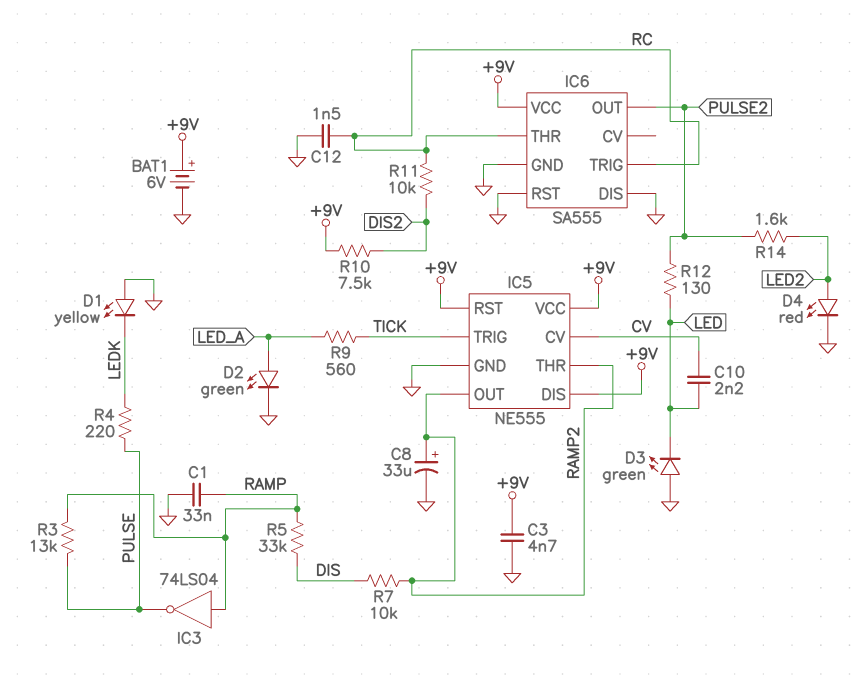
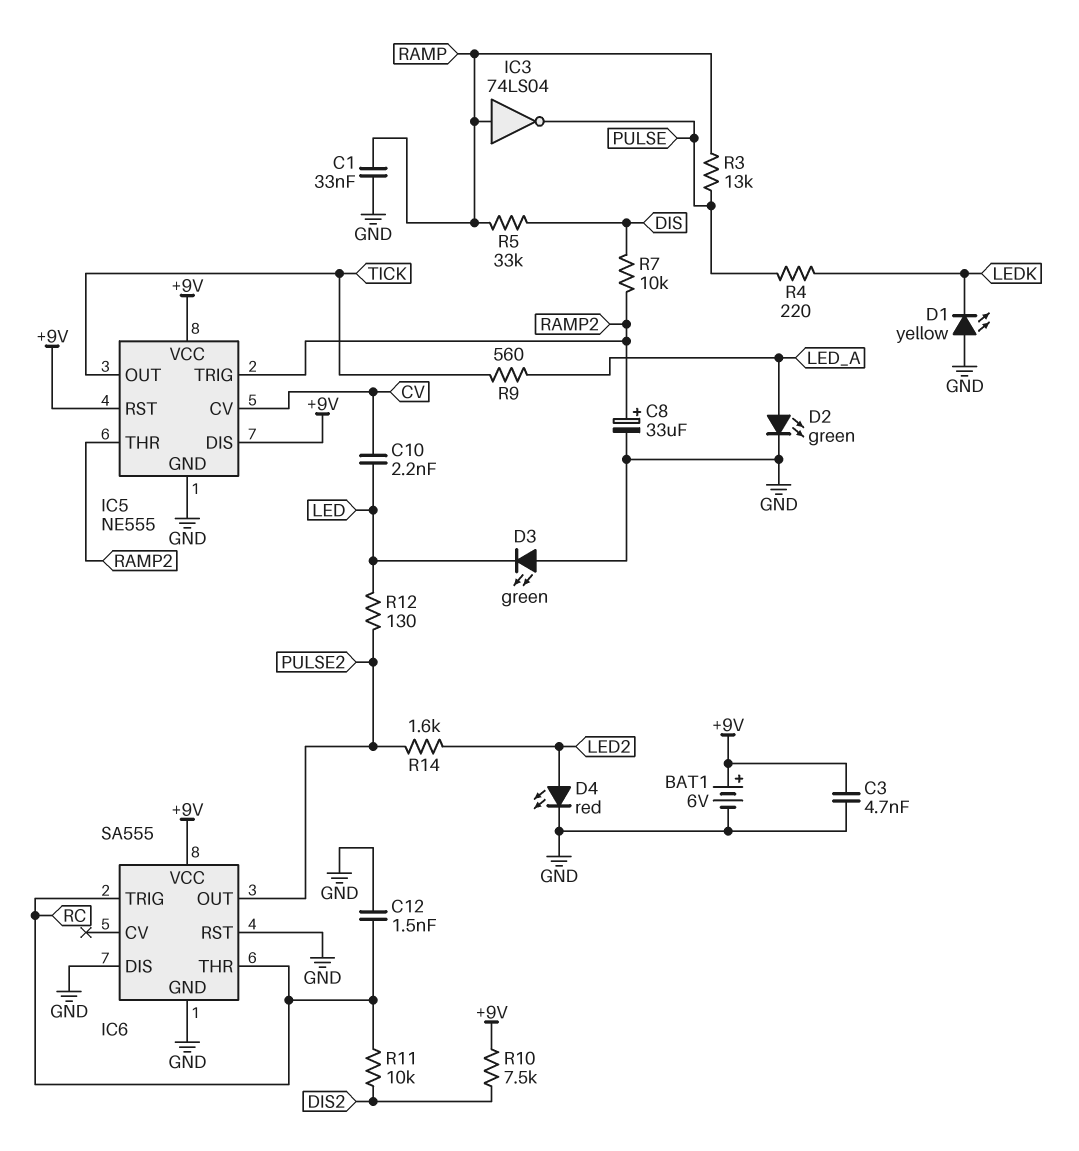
IC5 pin OUT: RAMP2 -> TICK
IC5 pin TRIG: TICK -> RAMP2

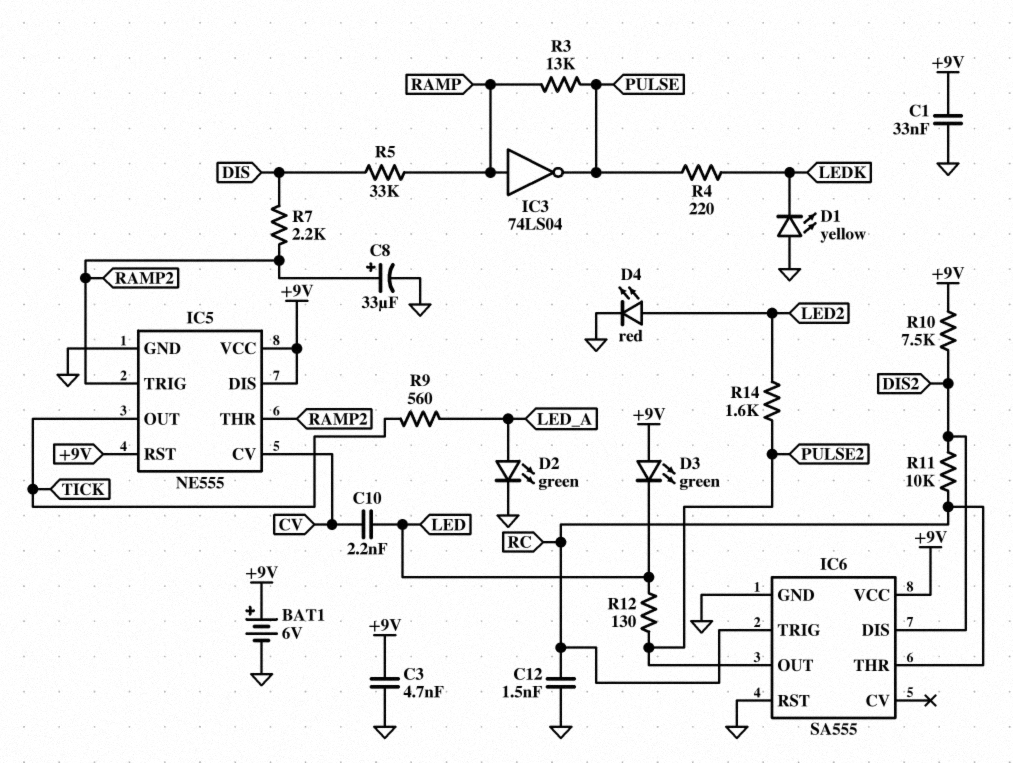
C1: 33nF (GND, RAMP) -> 33nF (+9V, GND)
D3: LED green (A GND, K LED) -> LED green (A +9V, K LED)
IC6 pin DIS: GND -> DIS2
R7: 10k (DIS, RAMP2) -> 2.2k (DIS, RAMP2)

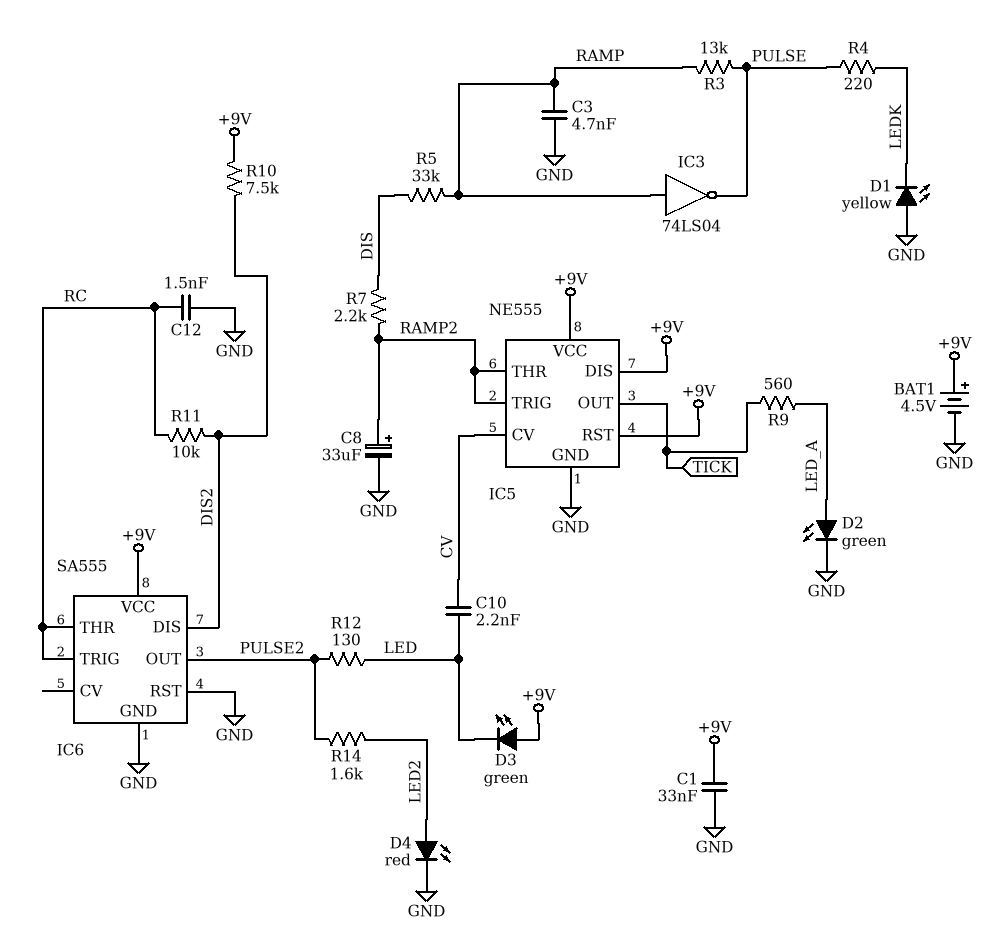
BAT1: 6V (plus +9V, minus GND) -> 4.5V (plus +9V, minus GND)
C3: 4.7nF (+9V, GND) -> 4.7nF (GND, RAMP)

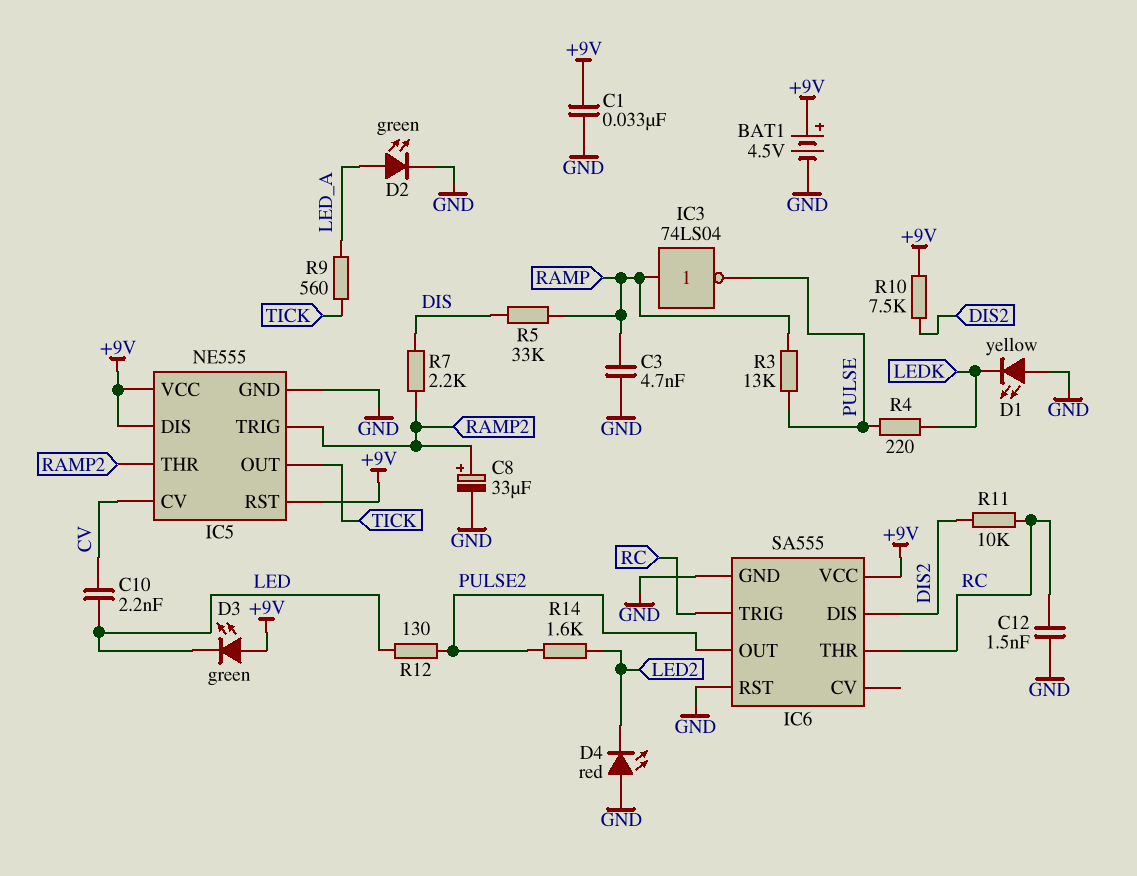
D4: LED red (A LED2, K GND) -> LED red (A GND, K LED2)

